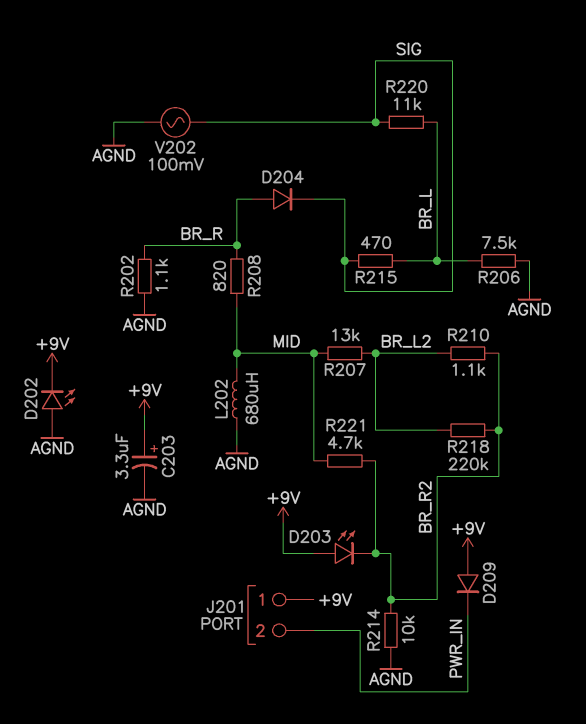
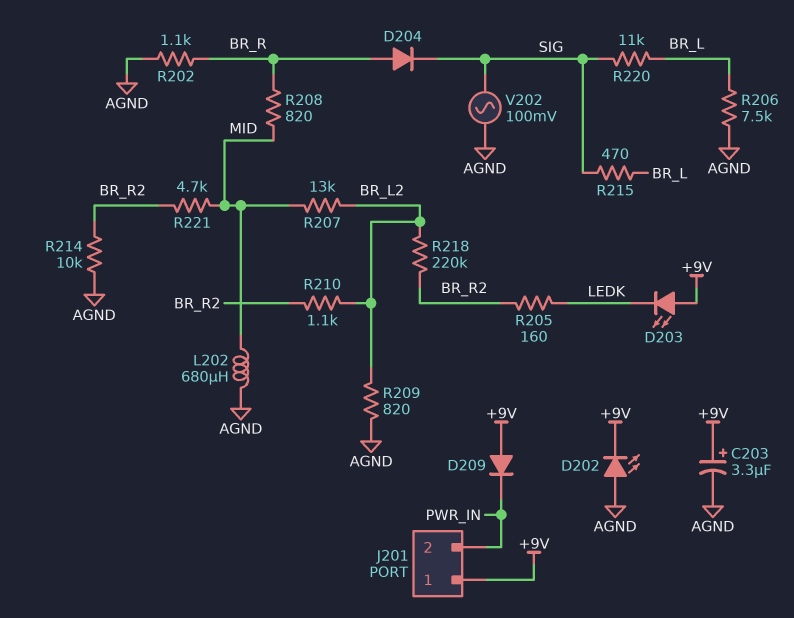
D203: LED (A +9V, K BR_R2) -> LED (A +9V, K LEDK)
R205: none -> 160 (BR_R2, LEDK)
R209: none -> 820 (AGND, BR_L2)

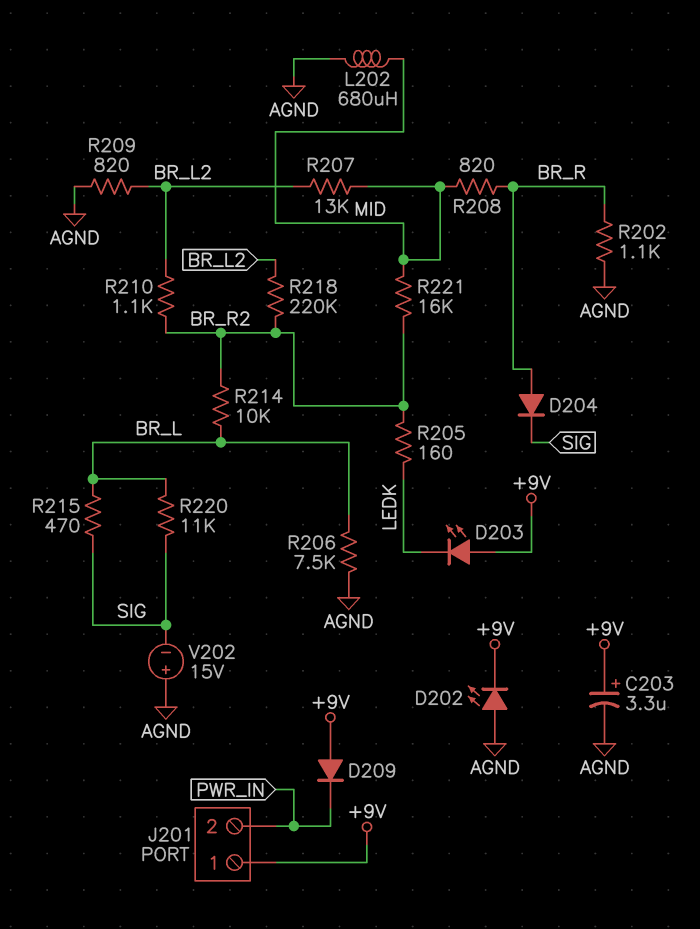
R214: 10k (AGND, BR_R2) -> 10k (BR_L, BR_R2)
R221: 4.7k (BR_R2, MID) -> 16k (BR_R2, MID)
V202: AC 100mV (AGND, SIG) -> 15V (plus AGND, minus SIG)

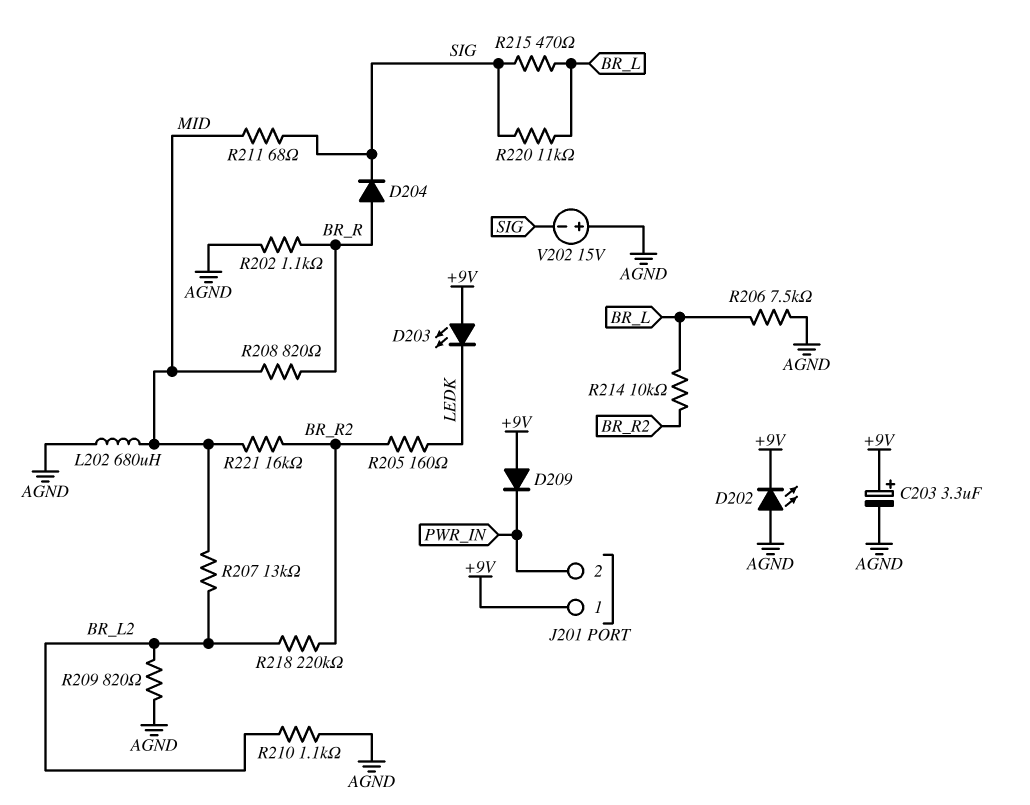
R210: 1.1k (BR_L2, BR_R2) -> 1.1k (AGND, BR_L2)
R211: none -> 68 (MID, SIG)

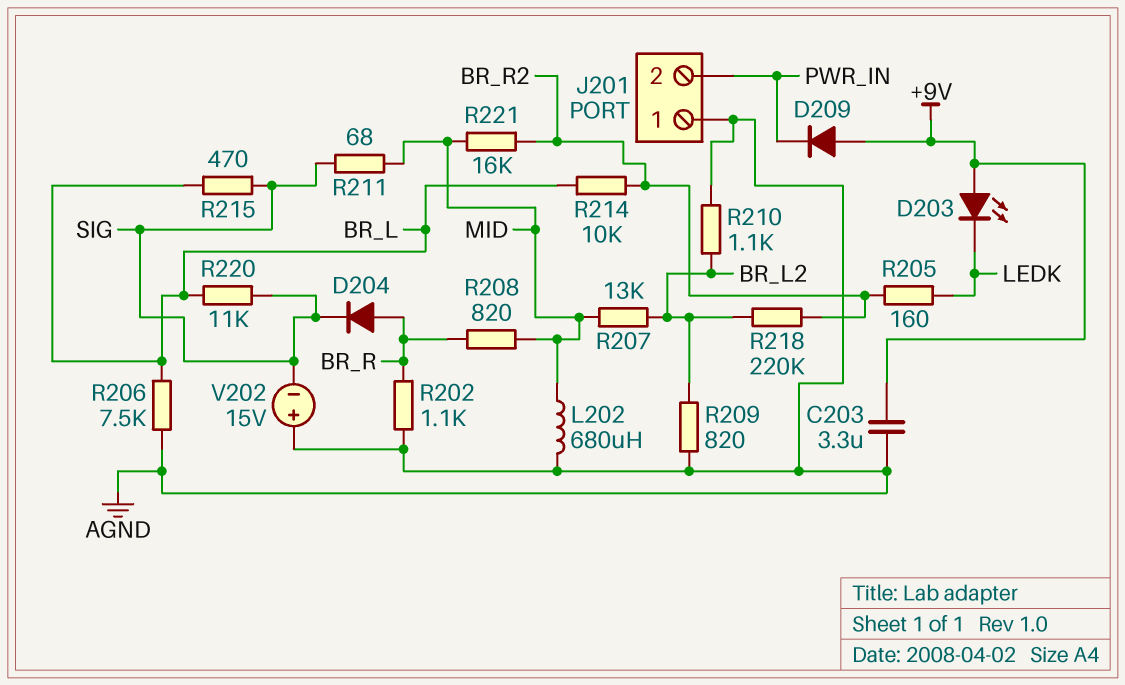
C203: 3.3uF (plus +9V, minus AGND) -> 3.3uF (+9V, AGND)
D202: LED (A AGND, K +9V) -> none
J201 pin 1: +9V -> AGND

